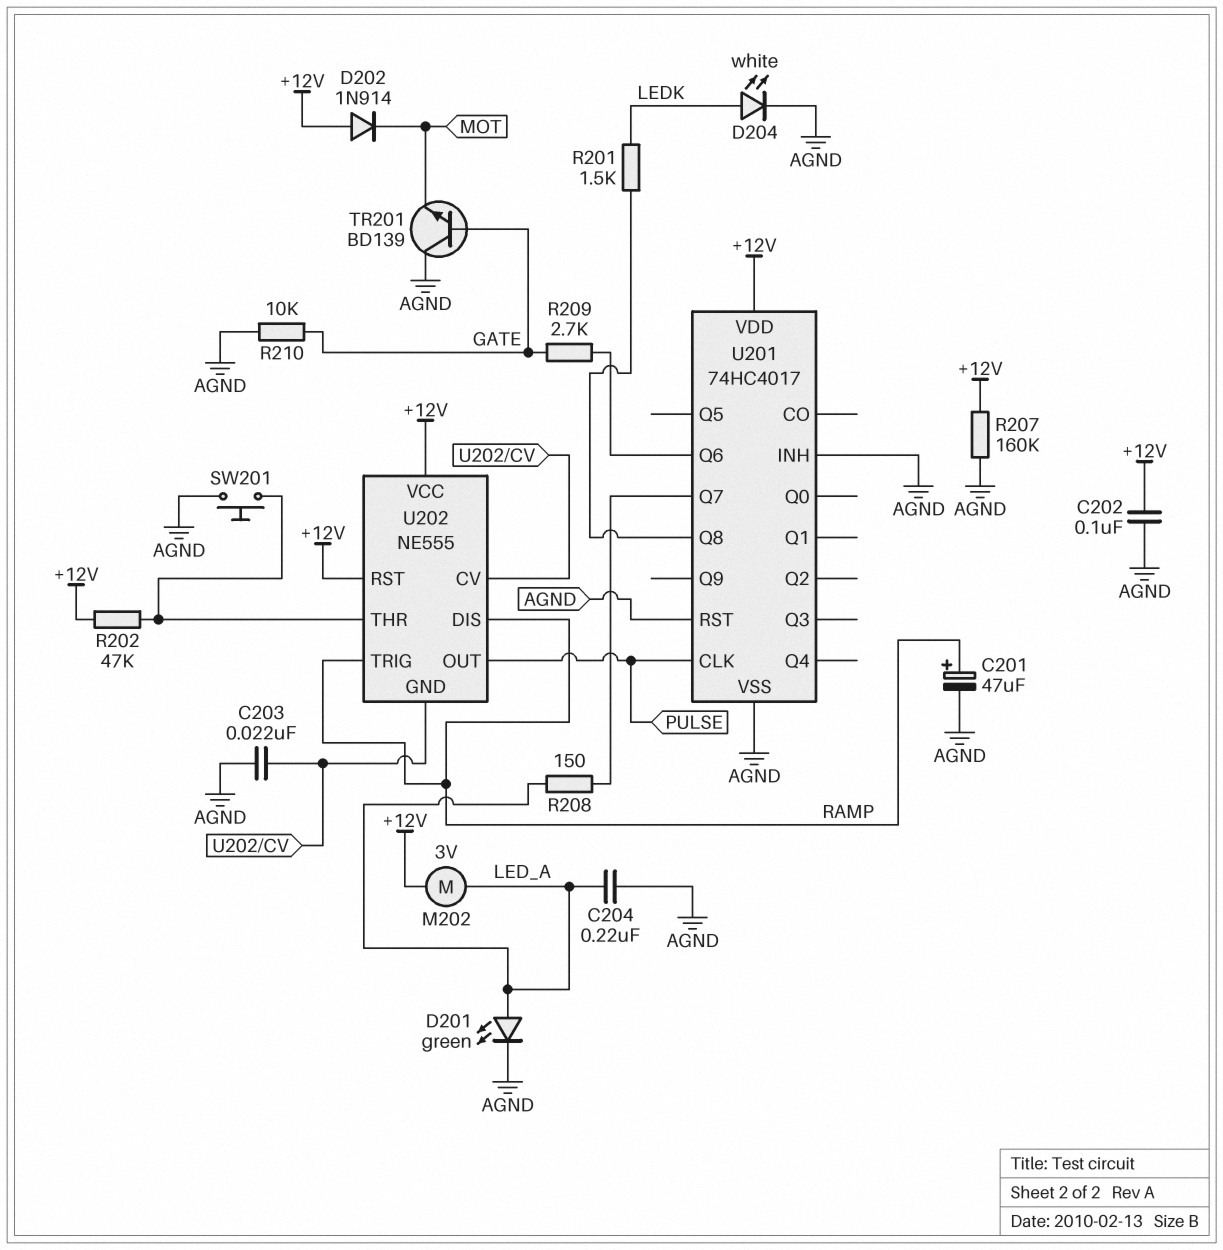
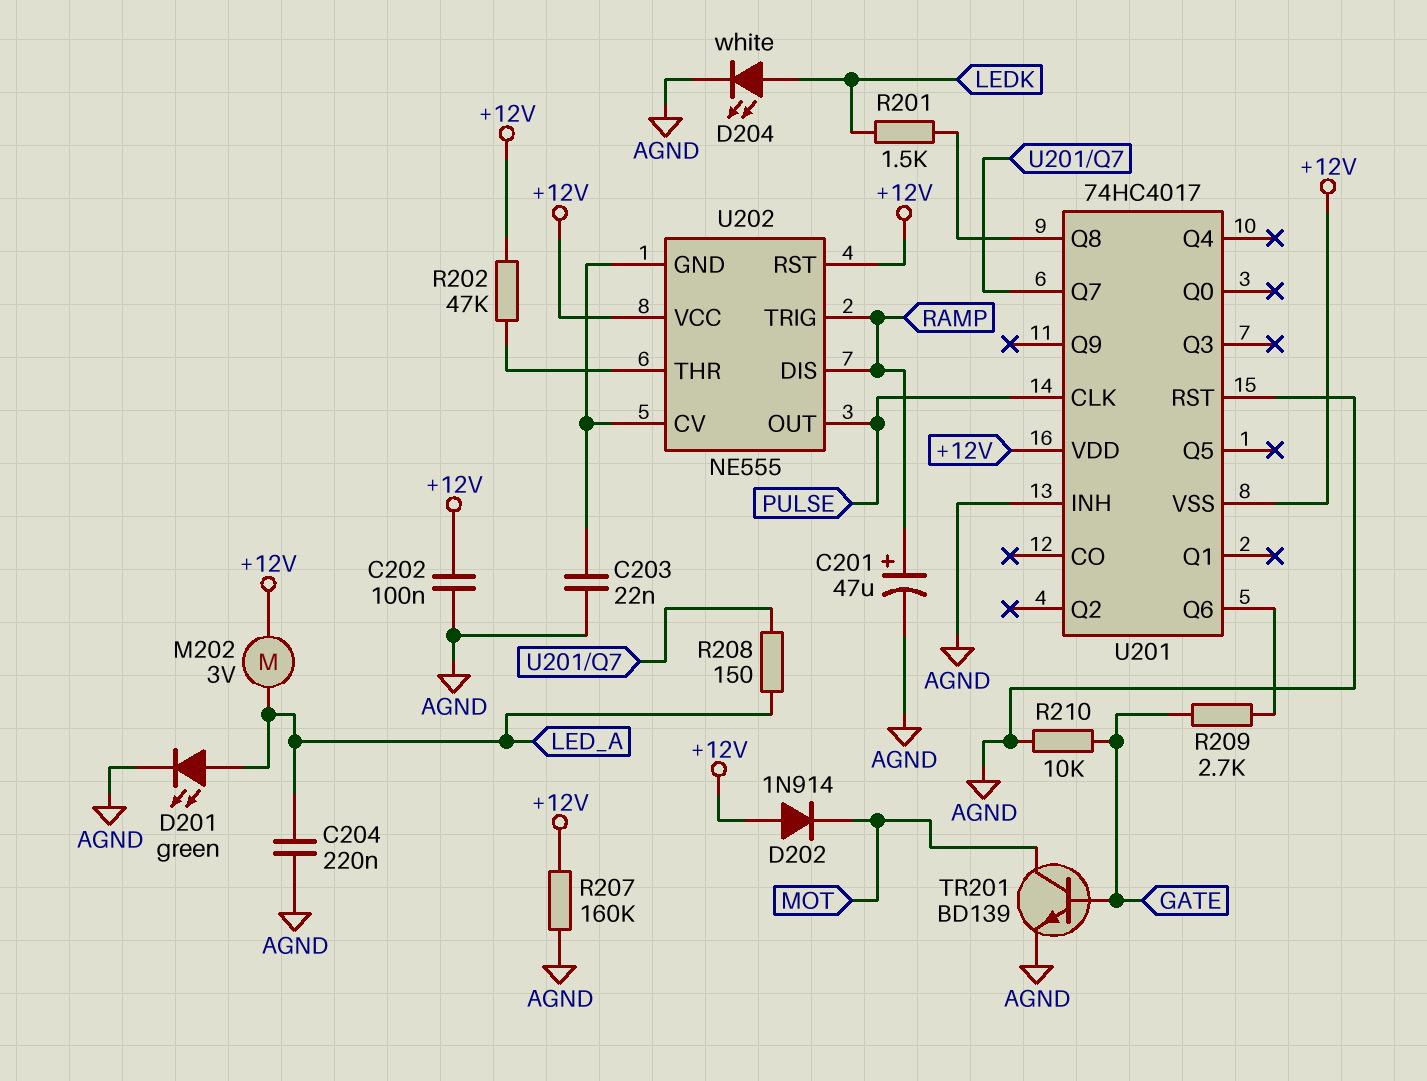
SW201: button (AGND, U202/THR) -> none
TR201: NPN BD139 (B GATE, C AGND, E MOT) -> NPN BD139 (B GATE, C MOT, E AGND)
U201 pin VSS: AGND -> +12V

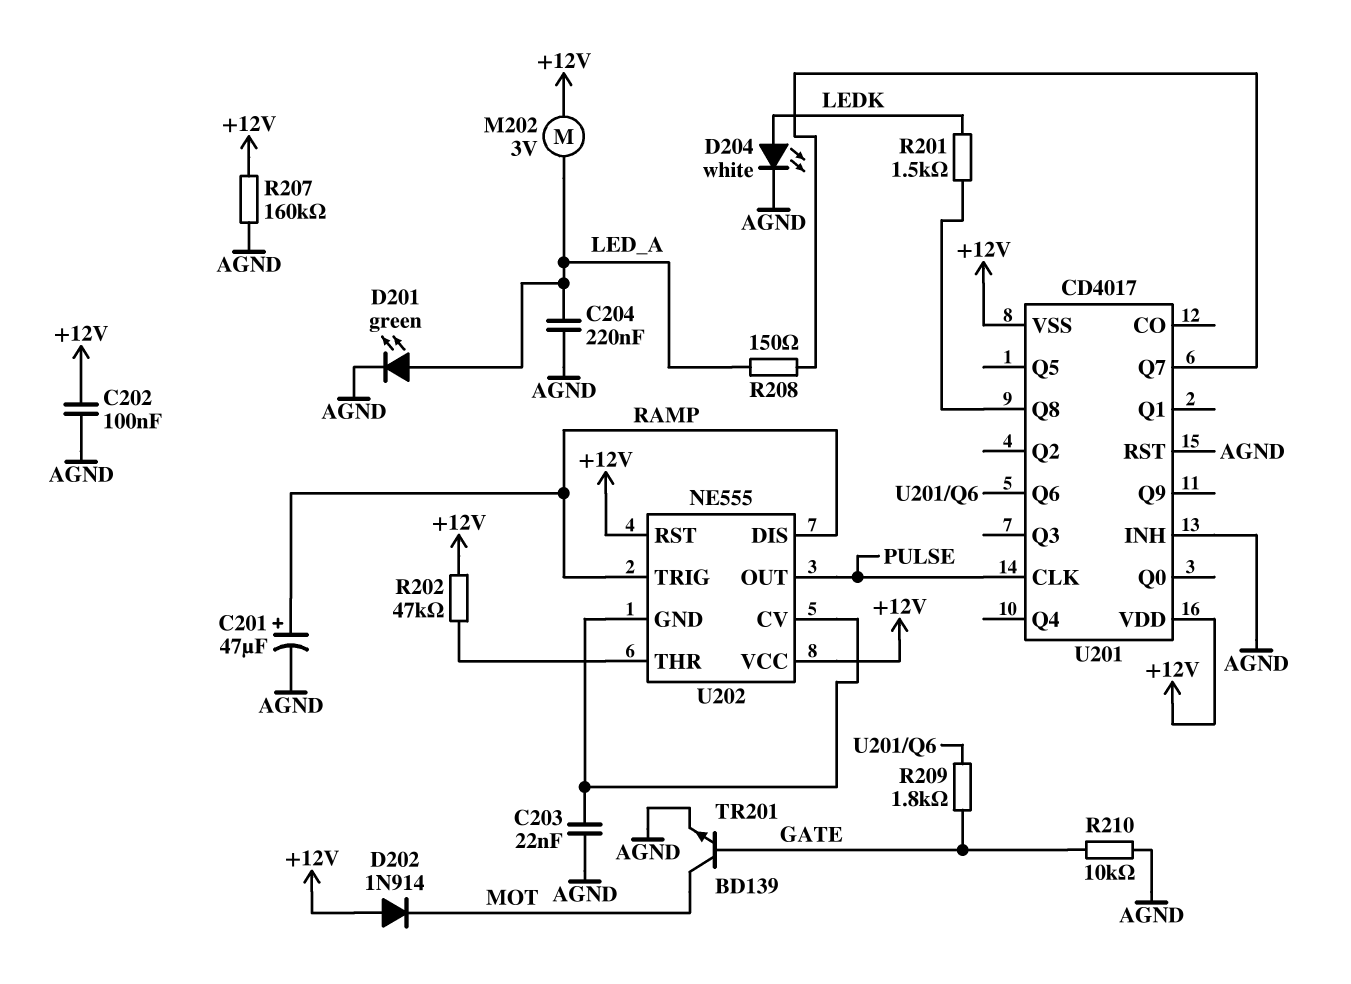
R209: 2.7k (GATE, U201/Q6) -> 1.8k (GATE, U201/Q6)
U201: 74HC4017 -> CD4017

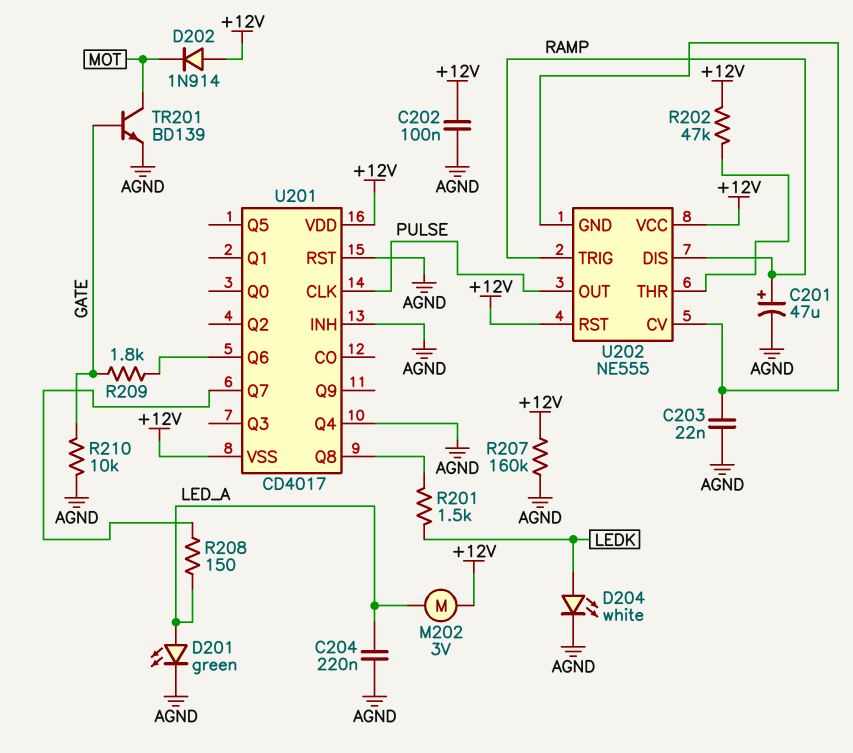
U201 pin Q4: none -> AGND

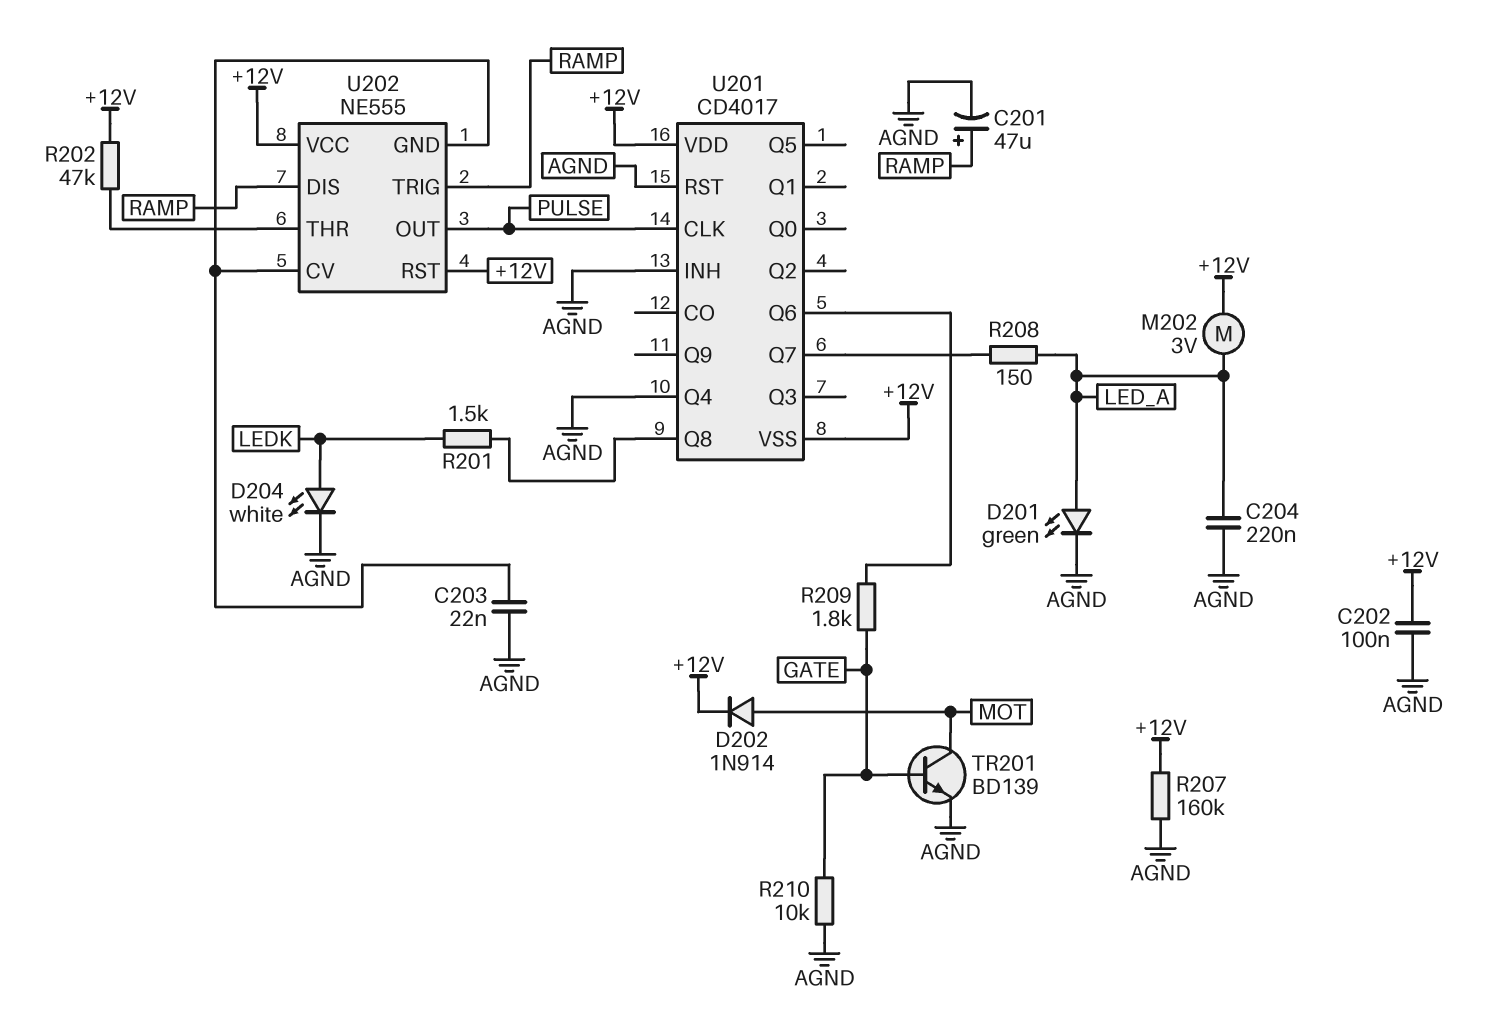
D202: diode 1N914 (A +12V, K MOT) -> diode 1N914 (A MOT, K +12V)

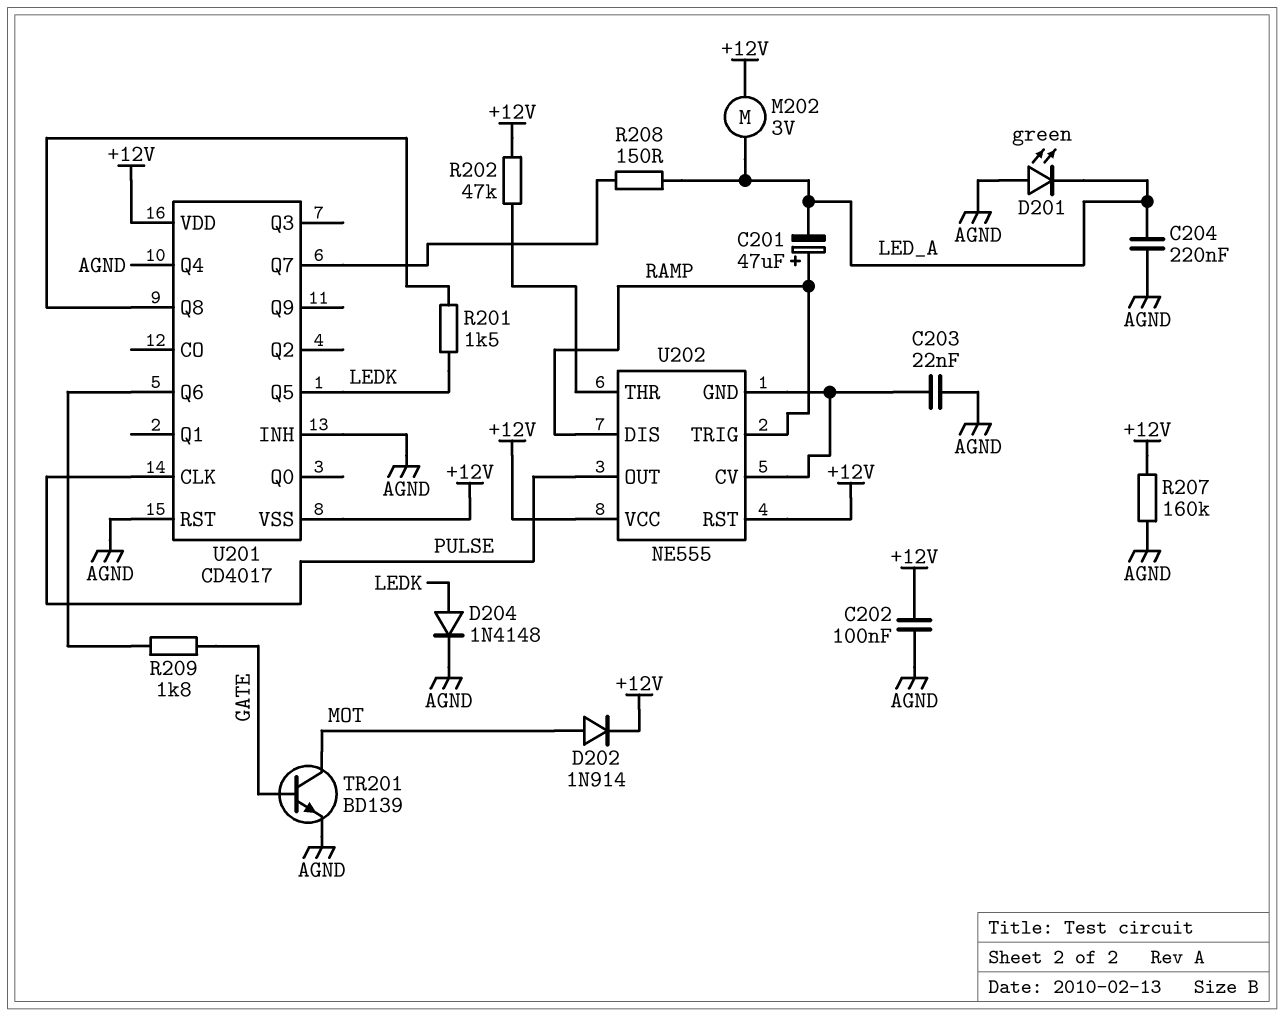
C201: 47uF (plus RAMP, minus AGND) -> 47uF (plus RAMP, minus LED_A)
D201: LED green (A LED_A, K AGND) -> LED green (A AGND, K LED_A)
D204: LED white (A LEDK, K AGND) -> diode 1N4148 (A LEDK, K AGND)
R210: 10k (AGND, GATE) -> none
U201 pin Q5: none -> LEDK

